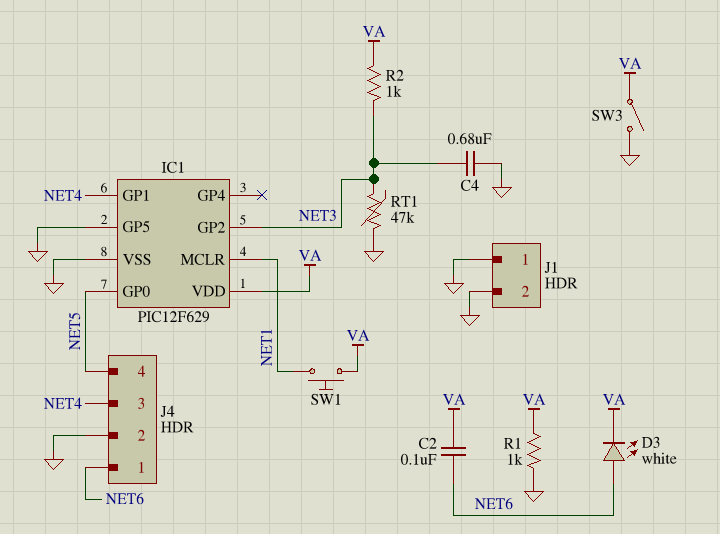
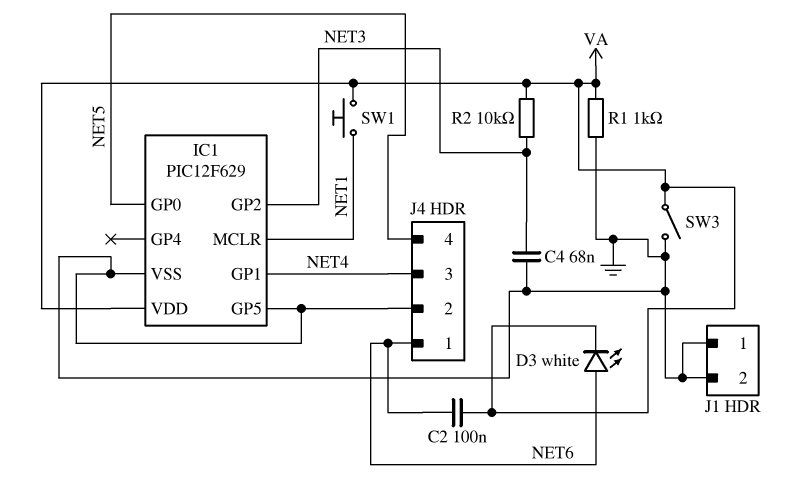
C4: 680nF (GND, NET3) -> 68nF (GND, NET3)
R2: 1k (NET3, VA) -> 10k (NET3, VA)
RT1: 47k (GND, NET3) -> none

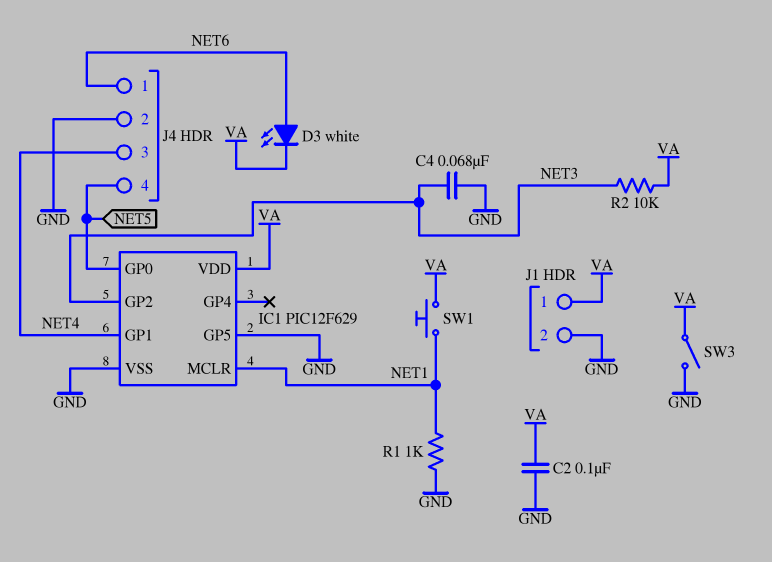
C2: 100nF (NET6, VA) -> 100nF (GND, VA)
J1 pin 1: GND -> VA
R1: 1k (GND, VA) -> 1k (GND, NET1)

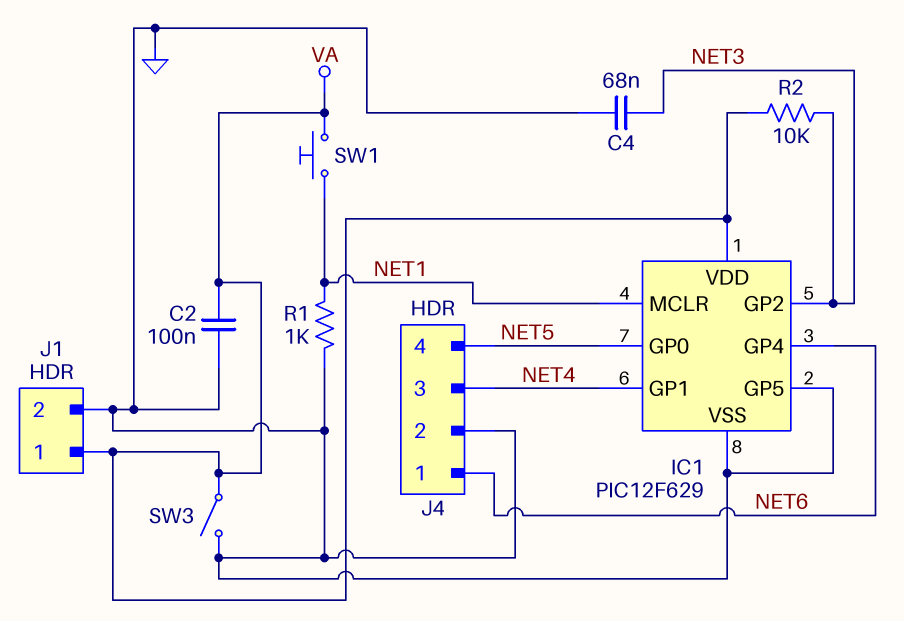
D3: LED white (A NET6, K VA) -> none
IC1 pin GP4: none -> NET6

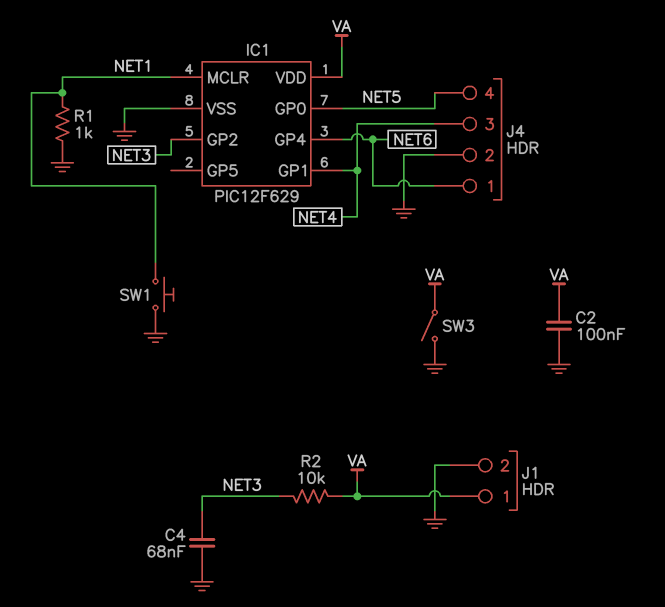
IC1 pin GP5: GND -> none
SW1: button (NET1, VA) -> button (GND, NET1)

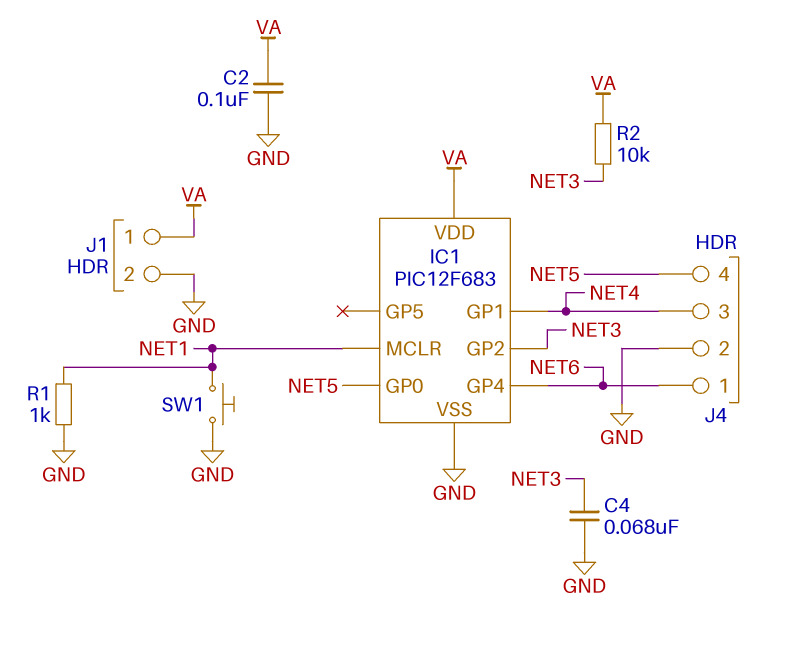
IC1: PIC12F629 -> PIC12F683
SW3: switch (GND, VA) -> none

